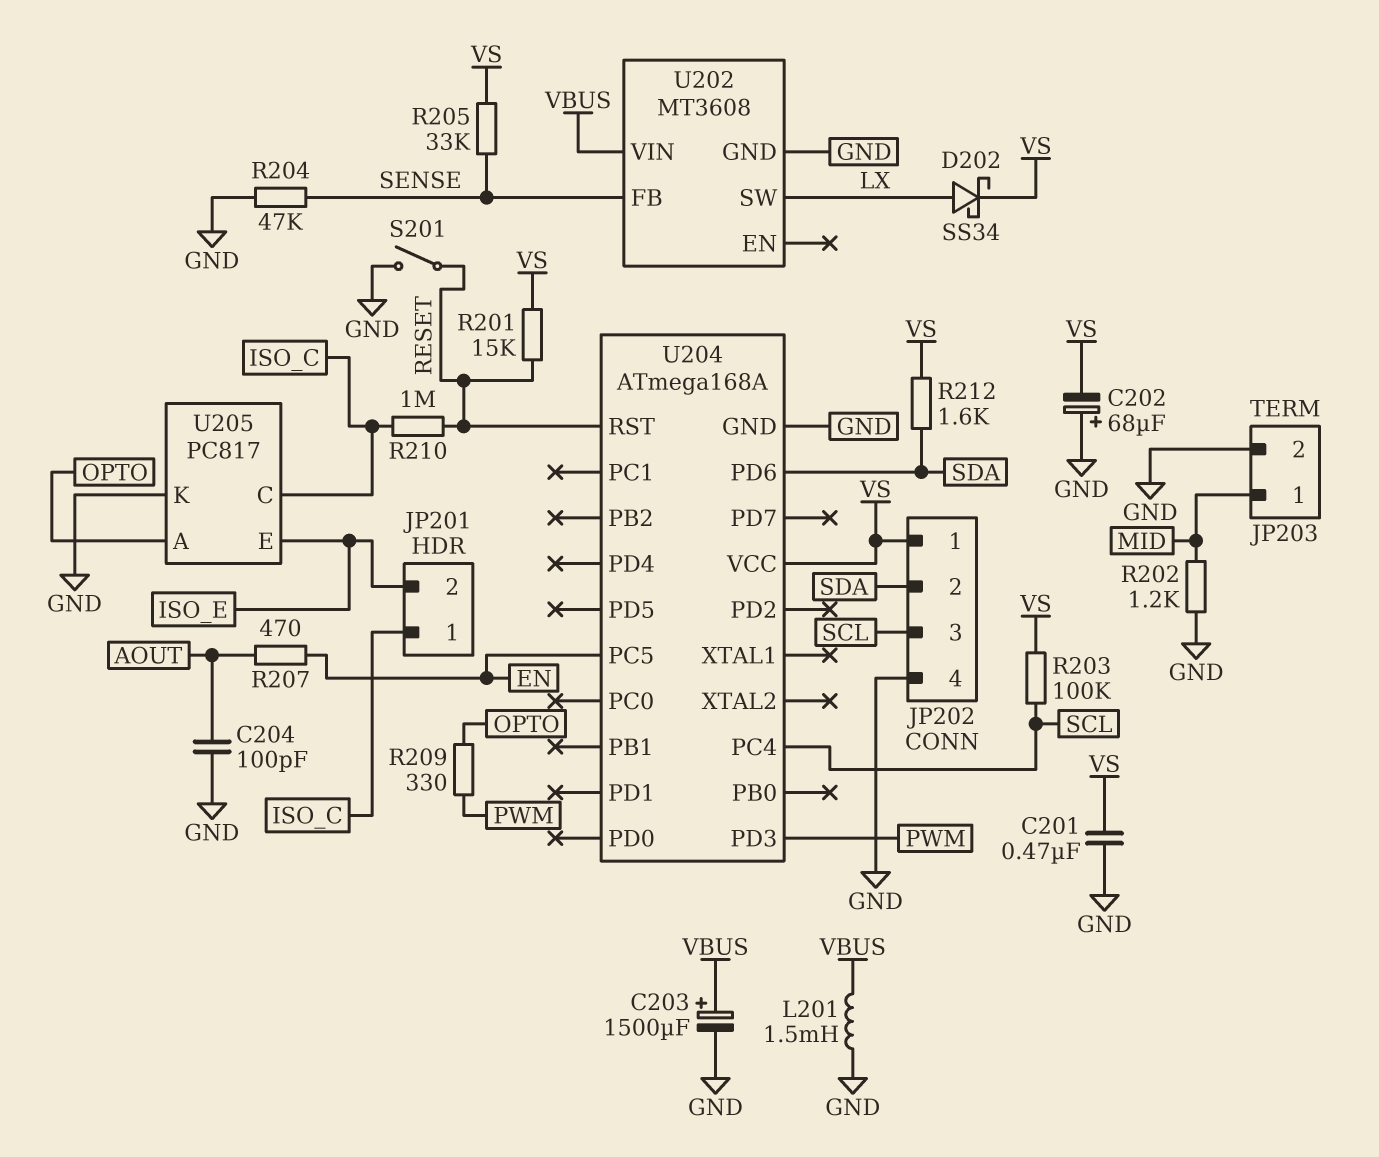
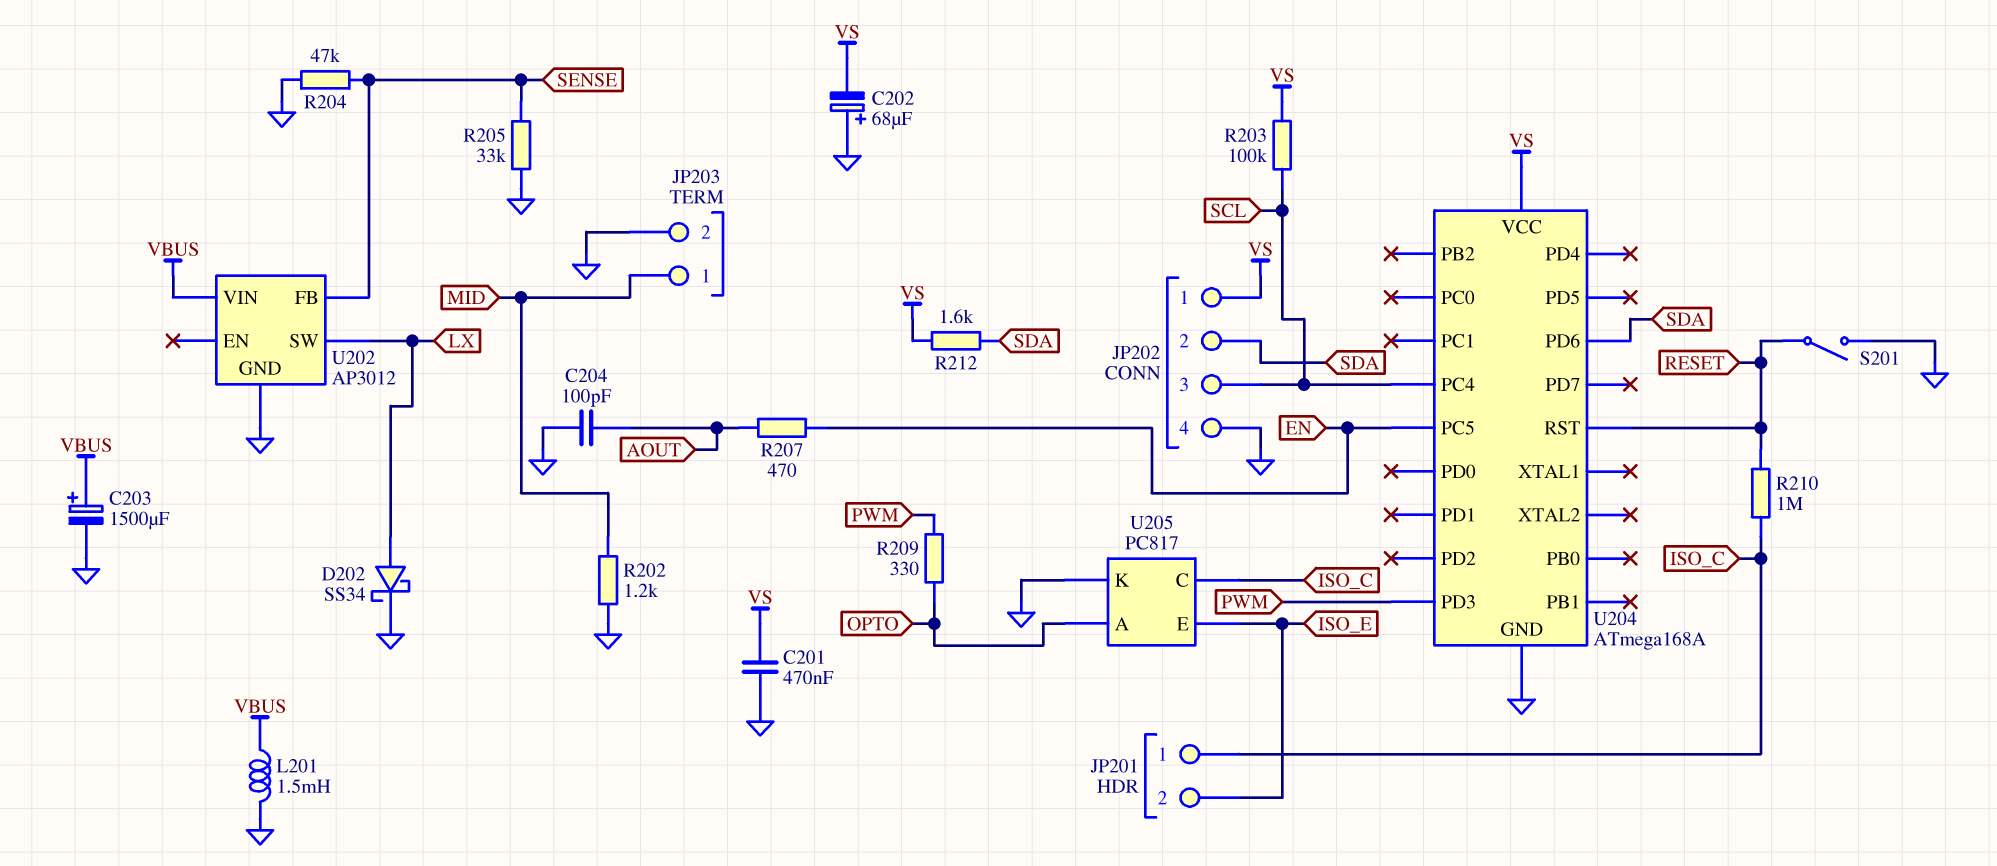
D202: schottky SS34 (A LX, K VS) -> schottky SS34 (A LX, K GND)
R201: 15k (RESET, VS) -> none
R205: 33k (SENSE, VS) -> 33k (GND, SENSE)
U202: MT3608 -> AP3012

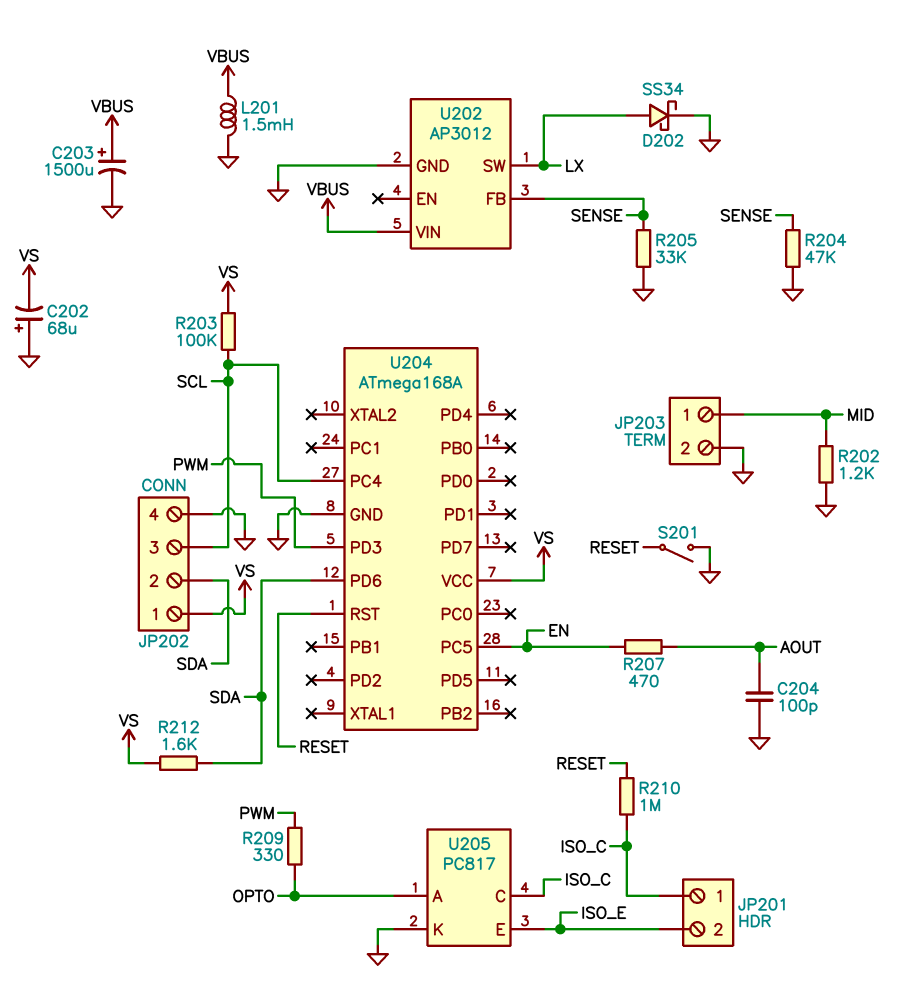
C201: 470nF (GND, VS) -> none

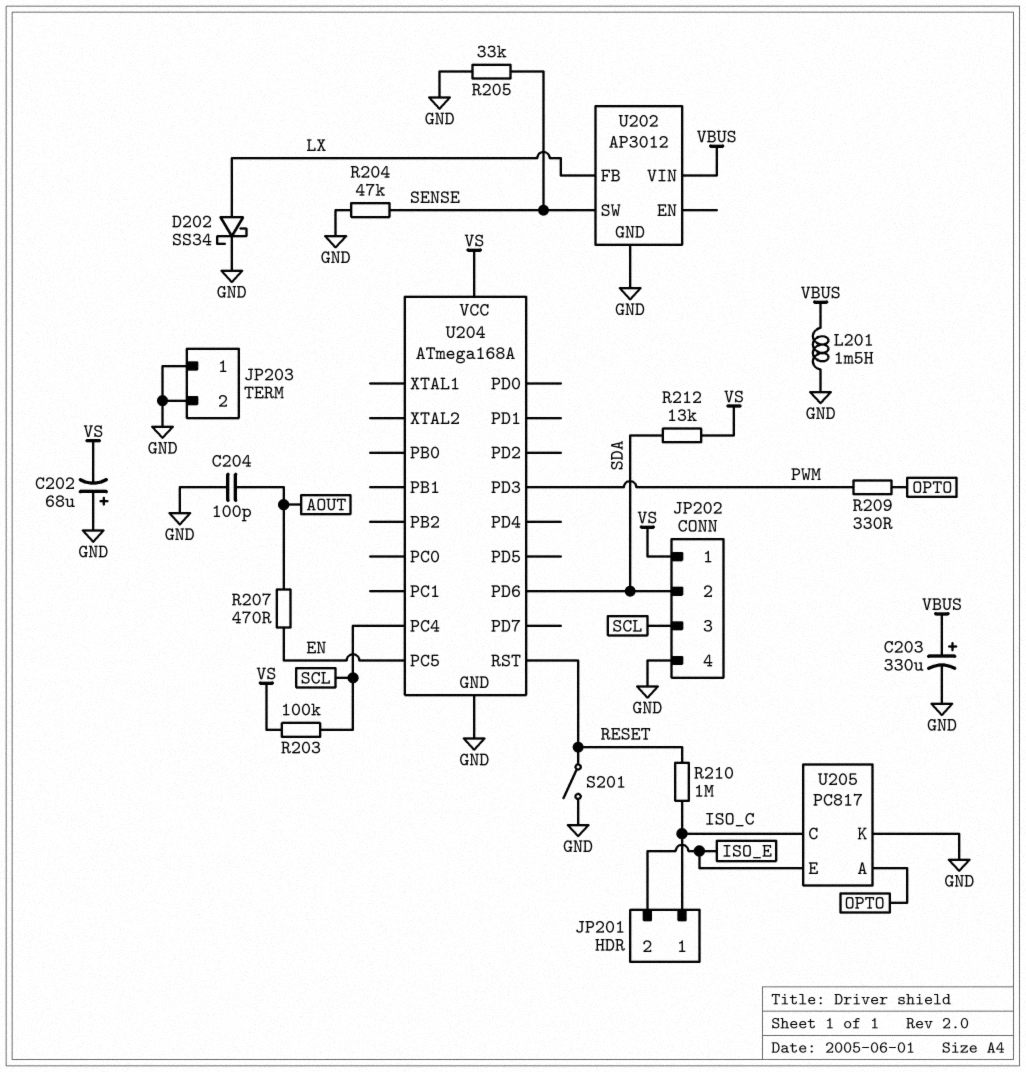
C203: 1500uF (plus VBUS, minus GND) -> 330uF (plus VBUS, minus GND)
JP203 pin 1: MID -> GND
R202: 1.2k (GND, MID) -> none
R212: 1.6k (SDA, VS) -> 13k (SDA, VS)
U202 pin FB: SENSE -> LX
U202 pin SW: LX -> SENSE

